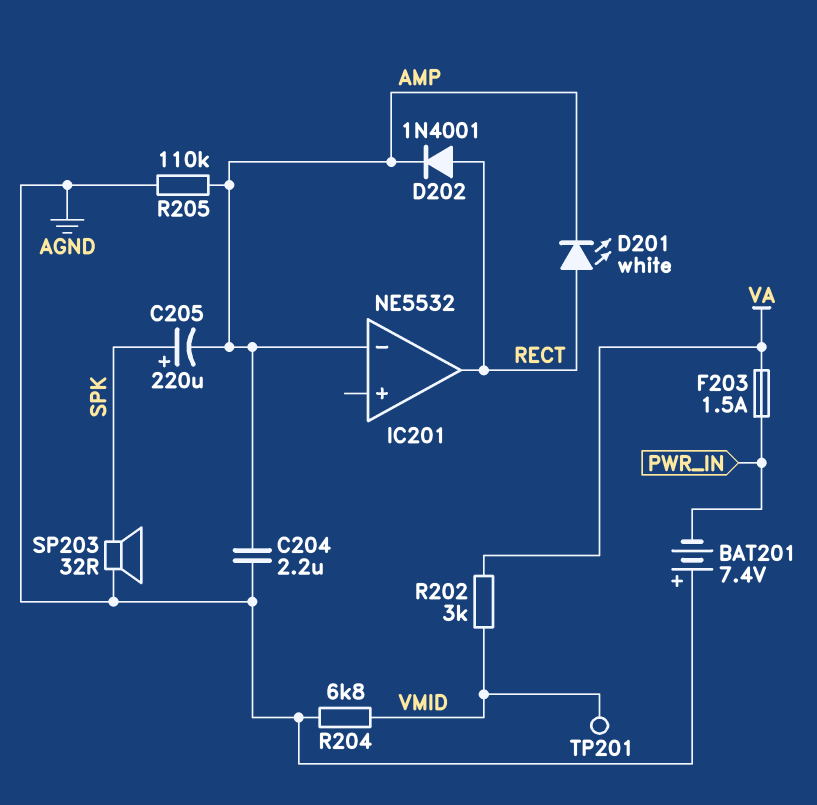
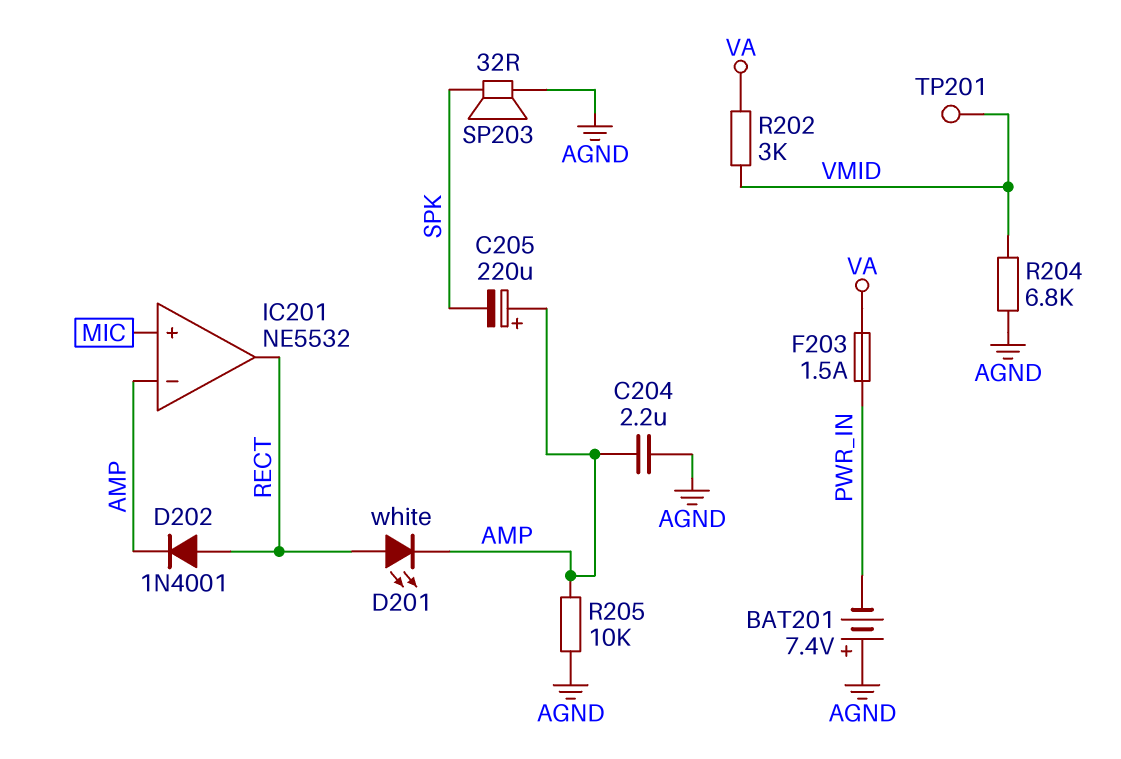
C205: 220uF (plus SPK, minus AMP) -> 220uF (plus AMP, minus SPK)
IC201 pin in+: none -> MIC
R205: 110k (AGND, AMP) -> 10k (AGND, AMP)

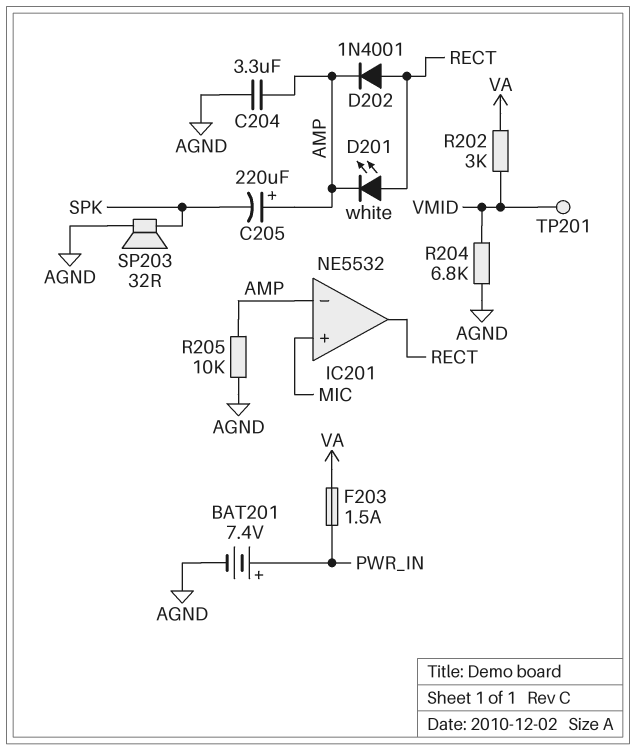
BAT201: 7.4V (plus AGND, minus PWR_IN) -> 7.4V (plus PWR_IN, minus AGND)
C204: 2.2uF (AGND, AMP) -> 3.3uF (AGND, AMP)

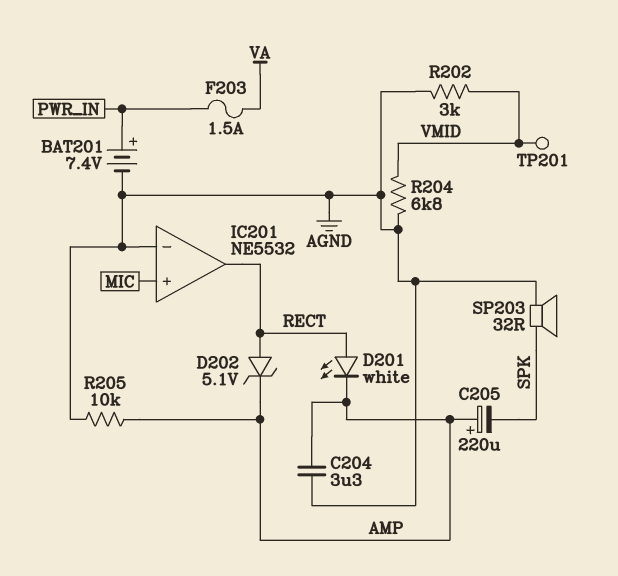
D202: diode 1N4001 (A RECT, K AMP) -> zener 5.1V (A RECT, K AMP)
IC201 pin in-: AMP -> AGND
R202: 3k (VA, VMID) -> 3k (AGND, VMID)

